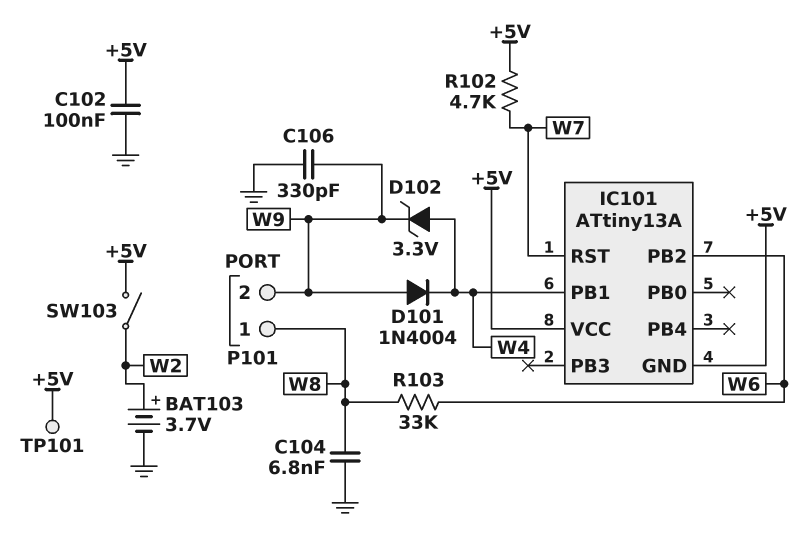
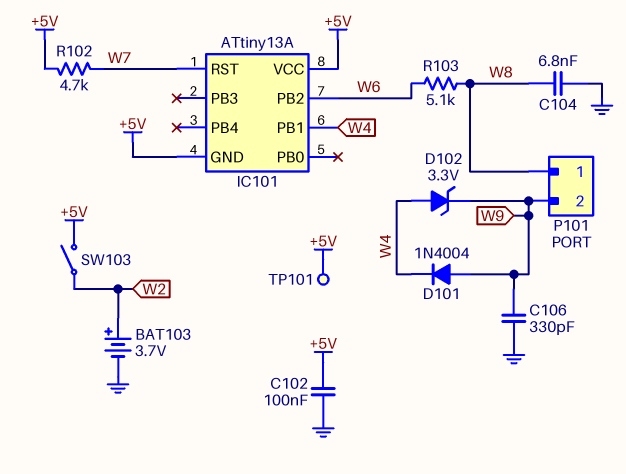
R103: 33k (W6, W8) -> 5.1k (W6, W8)

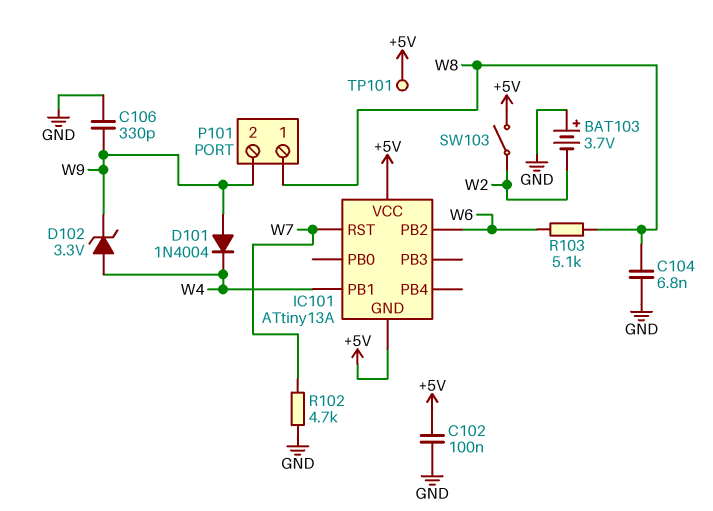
BAT103: 3.7V (plus W2, minus GND) -> 3.7V (plus GND, minus W2)
R102: 4.7k (+5V, W7) -> 4.7k (GND, W7)

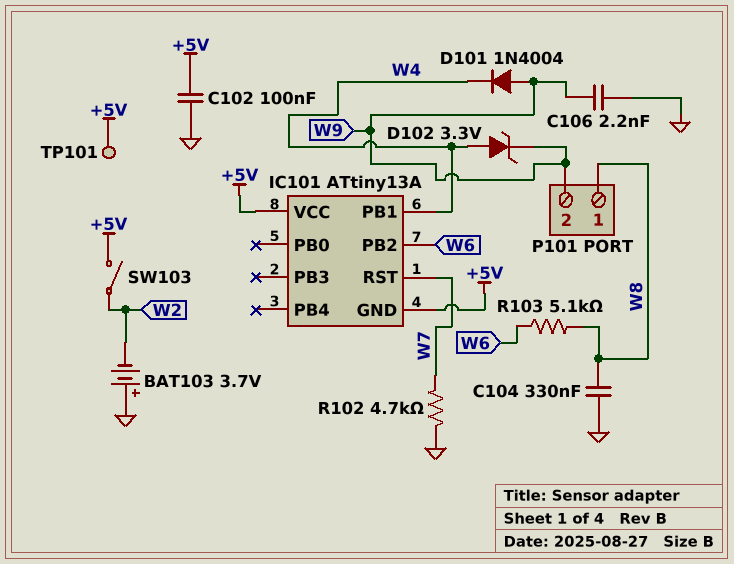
C104: 6.8nF (GND, W8) -> 330nF (GND, W8)
C106: 330pF (GND, W9) -> 2.2nF (GND, W9)

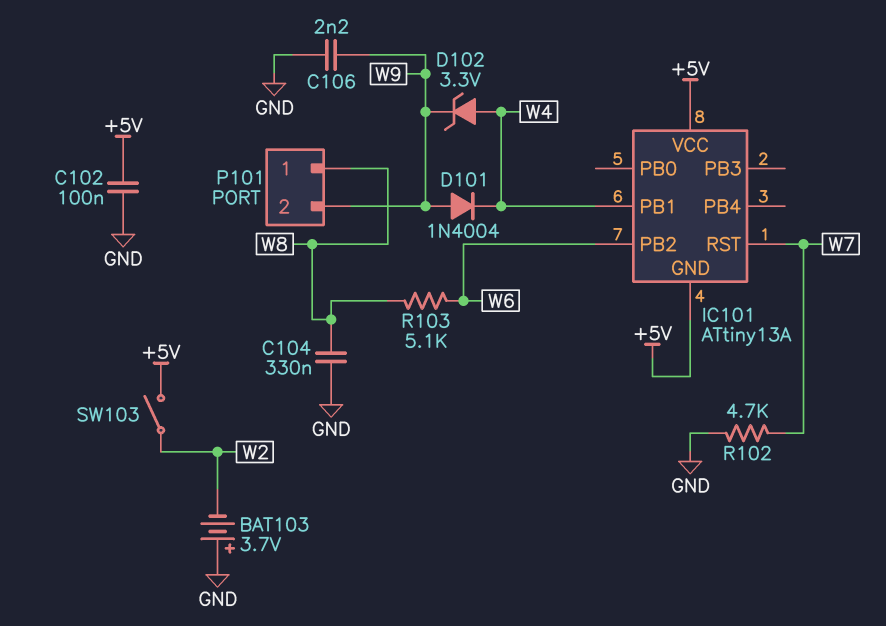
TP101: test point (+5V) -> none

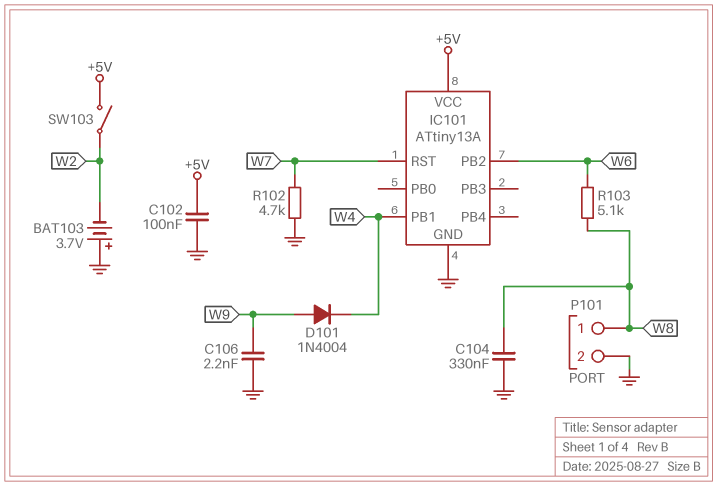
D102: zener 3.3V (A W4, K W9) -> none
IC101 pin GND: +5V -> GND
P101 pin 2: W9 -> GND

